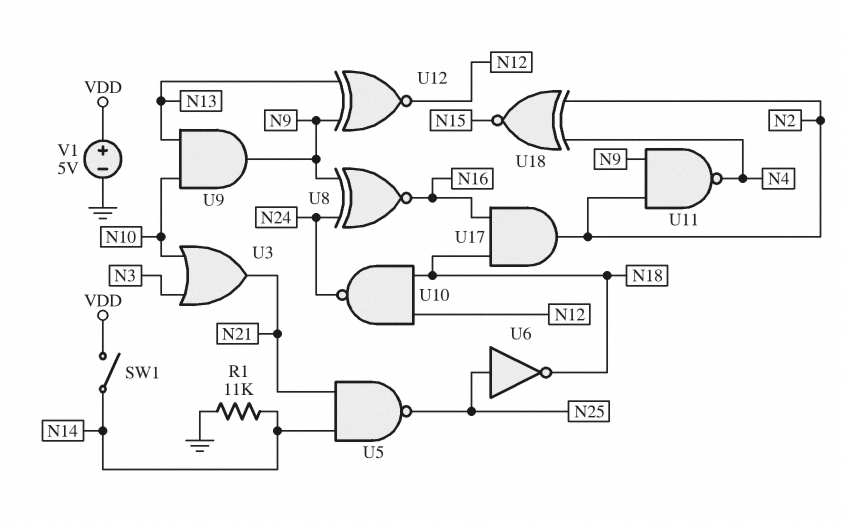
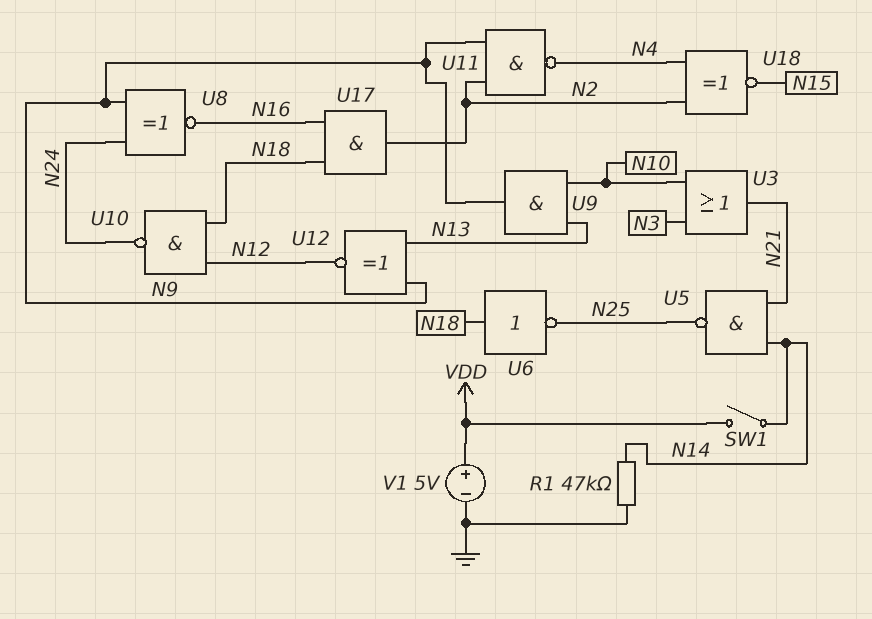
R1: 11k (GND, N14) -> 47k (GND, N14)
U6: NOT (in N25, out N18) -> NOT (in N18, out N25)

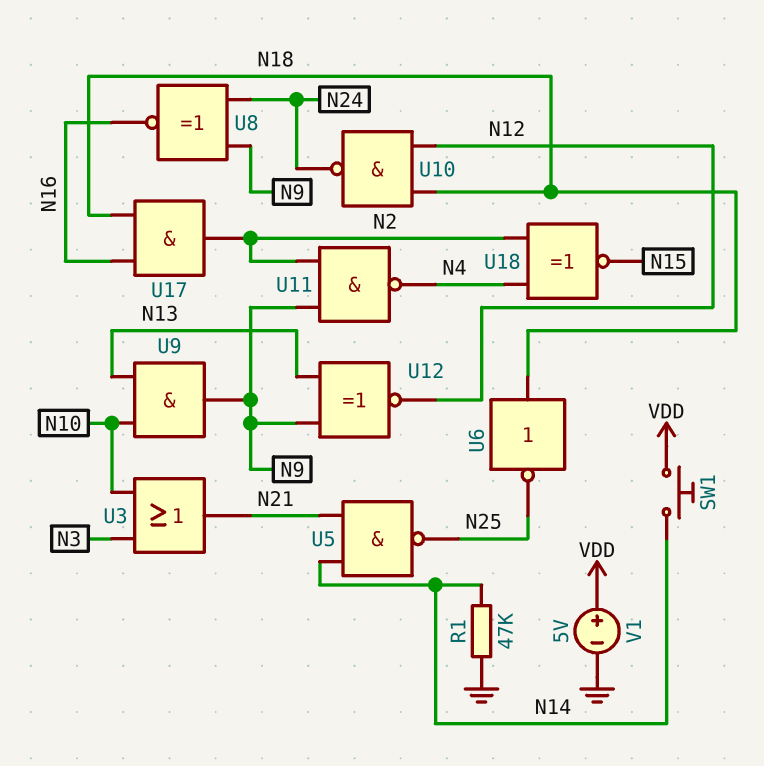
SW1: switch (N14, VDD) -> button (N14, VDD)

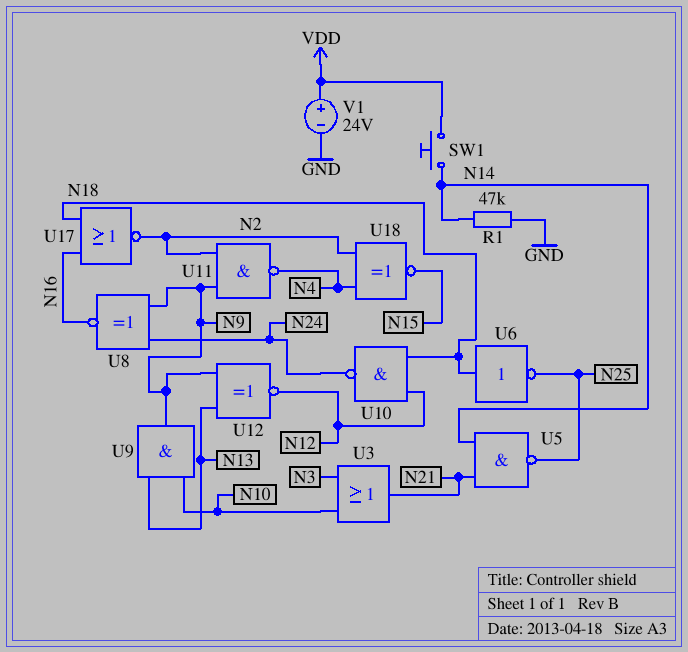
U17: AND (in N16, in N18, out N2) -> NOR (in N16, in N18, out N2)
V1: 5V (plus VDD, minus GND) -> 24V (plus VDD, minus GND)

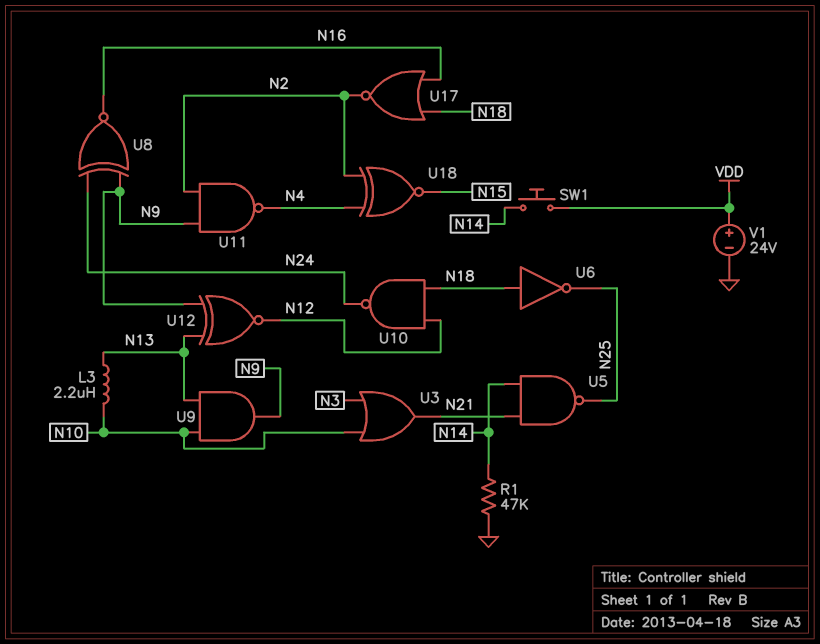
L3: none -> 2.2uH (N10, N13)

